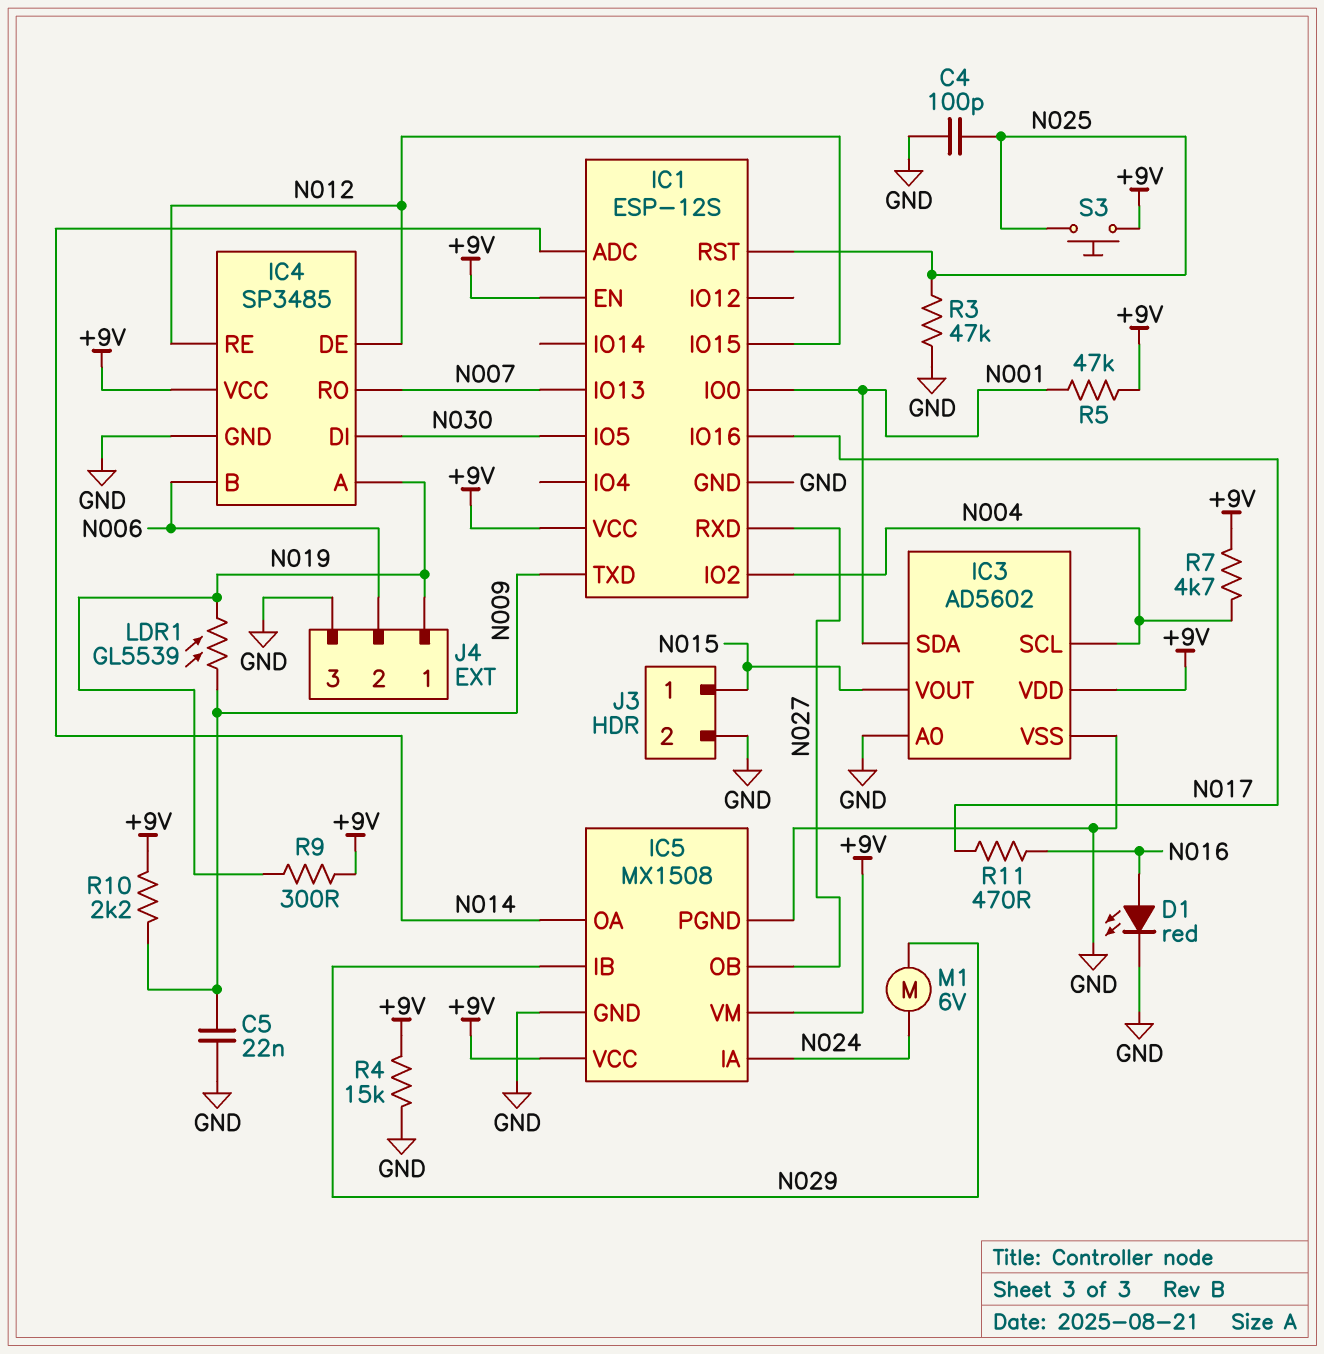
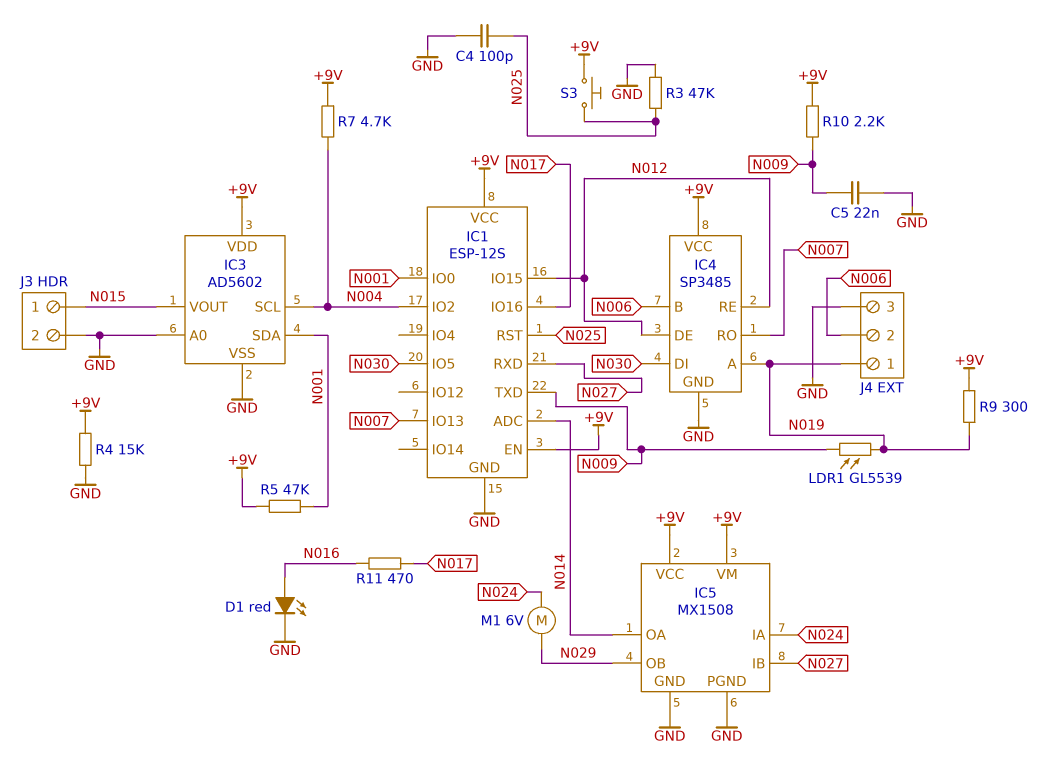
IC5 pin IB: N029 -> N027
IC5 pin OB: N027 -> N029

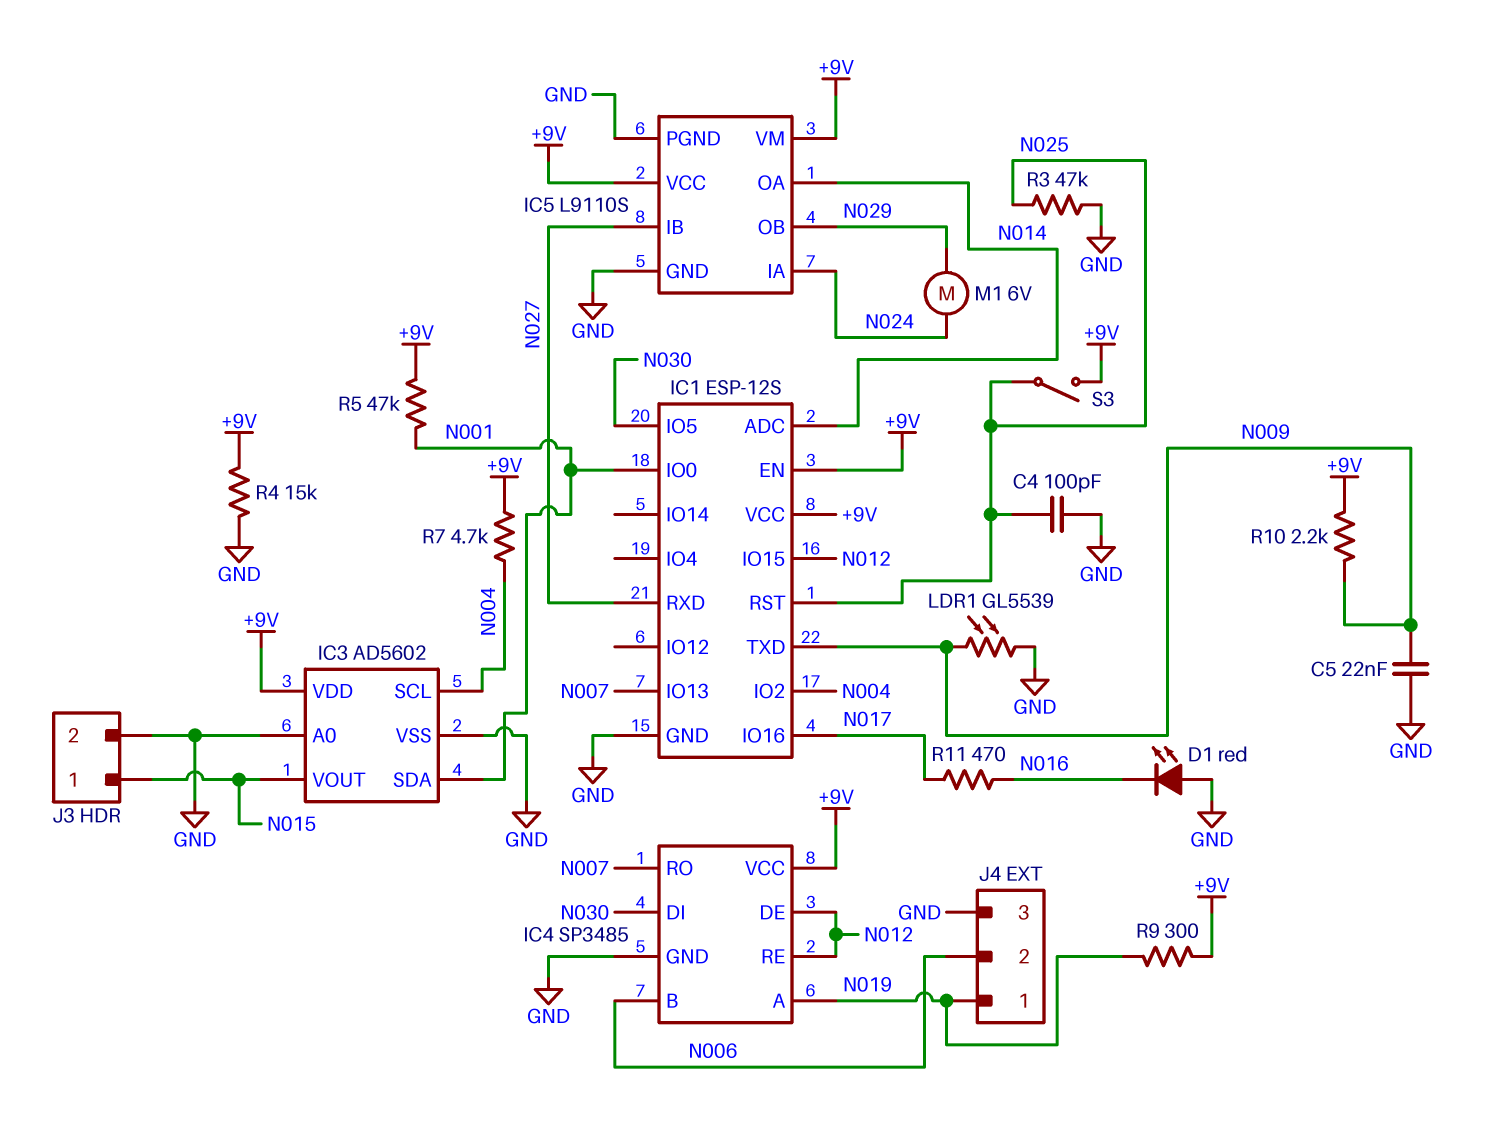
D1: LED red (A N016, K GND) -> LED red (A GND, K N016)
IC5: MX1508 -> L9110S
LDR1: GL5539 (N009, N019) -> GL5539 (GND, N009)
S3: button (+9V, N025) -> switch (+9V, N025)

